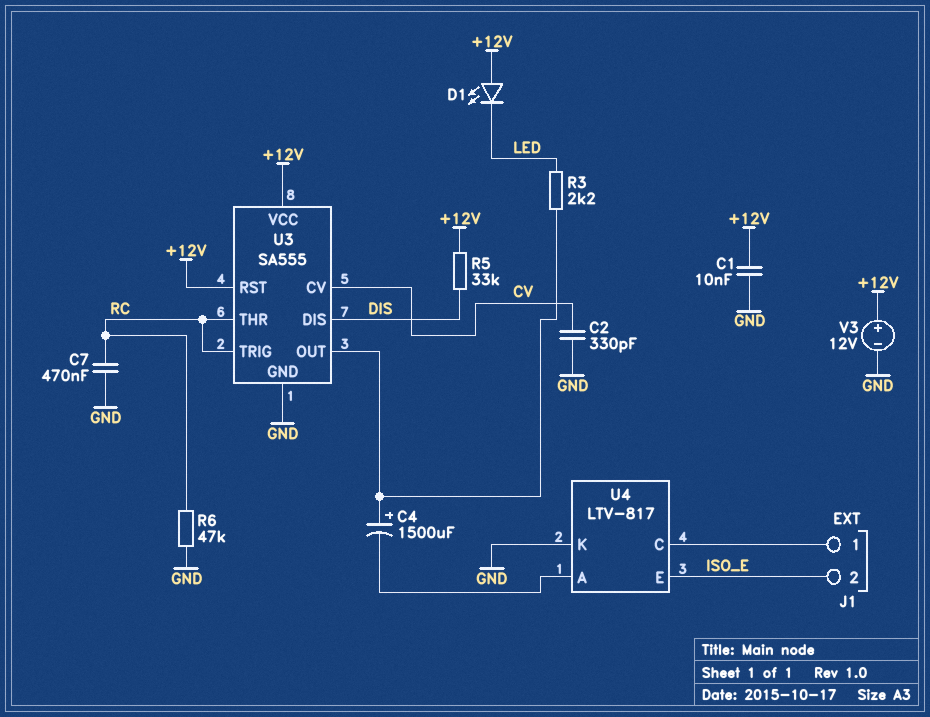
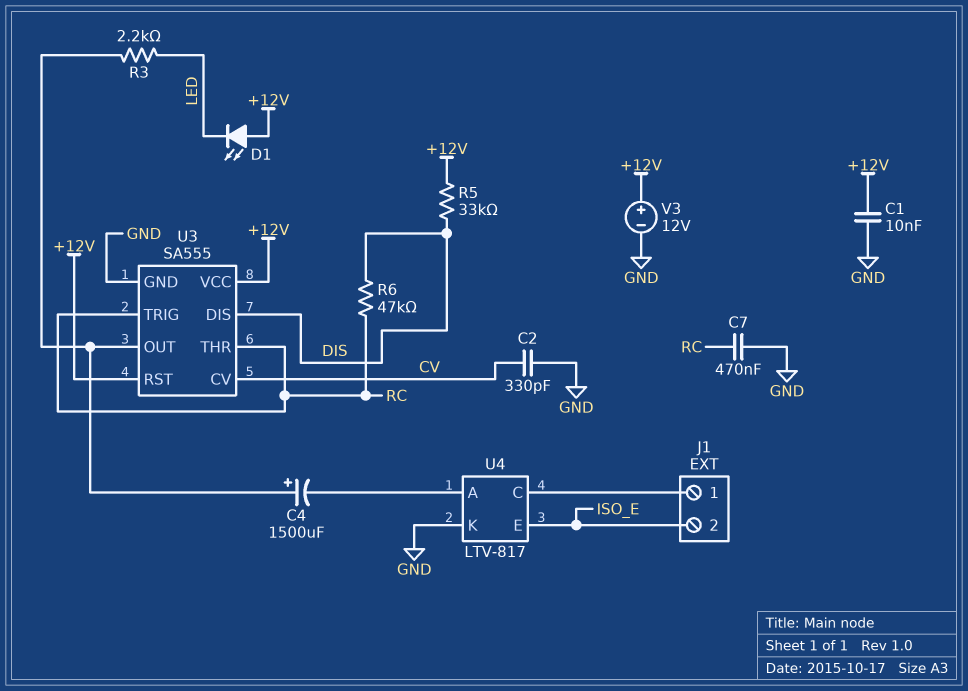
R6: 47k (GND, RC) -> 47k (DIS, RC)

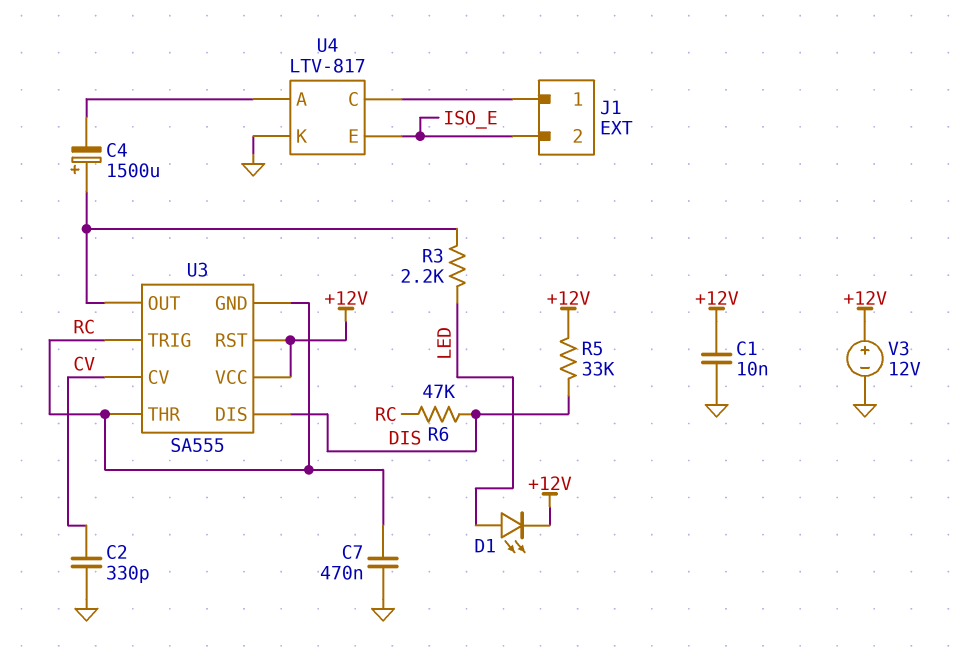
D1: LED (A +12V, K LED) -> LED (A LED, K +12V)
U3 pin GND: GND -> RC

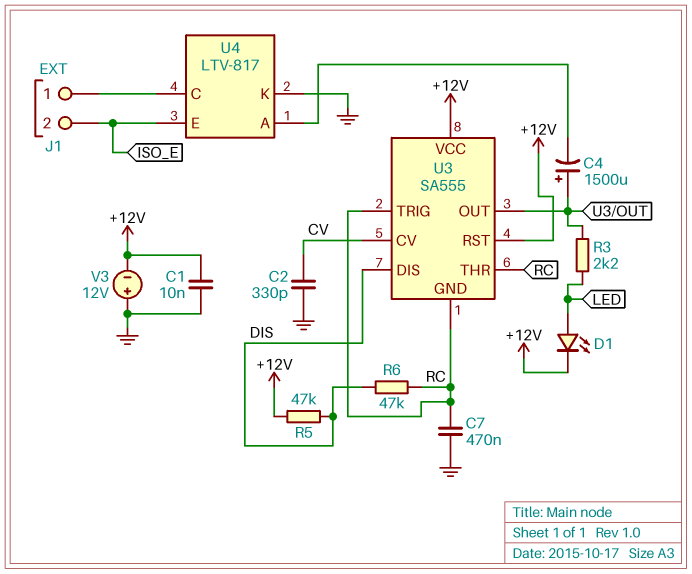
R5: 33k (+12V, DIS) -> 47k (+12V, DIS)
V3: 12V (plus +12V, minus GND) -> 12V (plus GND, minus +12V)

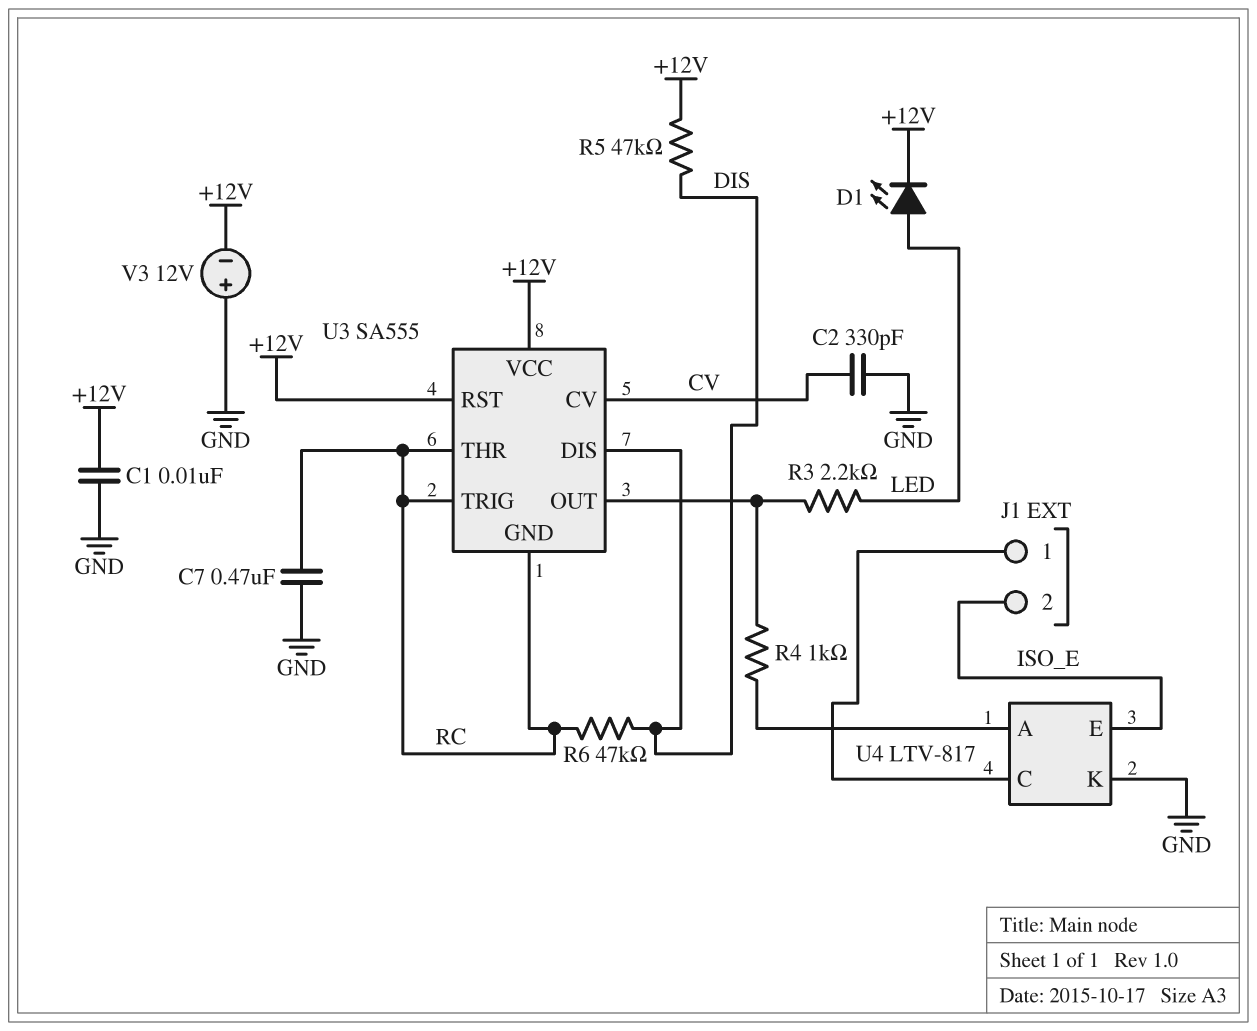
C4: 1500uF (plus U3/OUT, minus U4/A) -> none
R4: none -> 1k (U3/OUT, U4/A)

